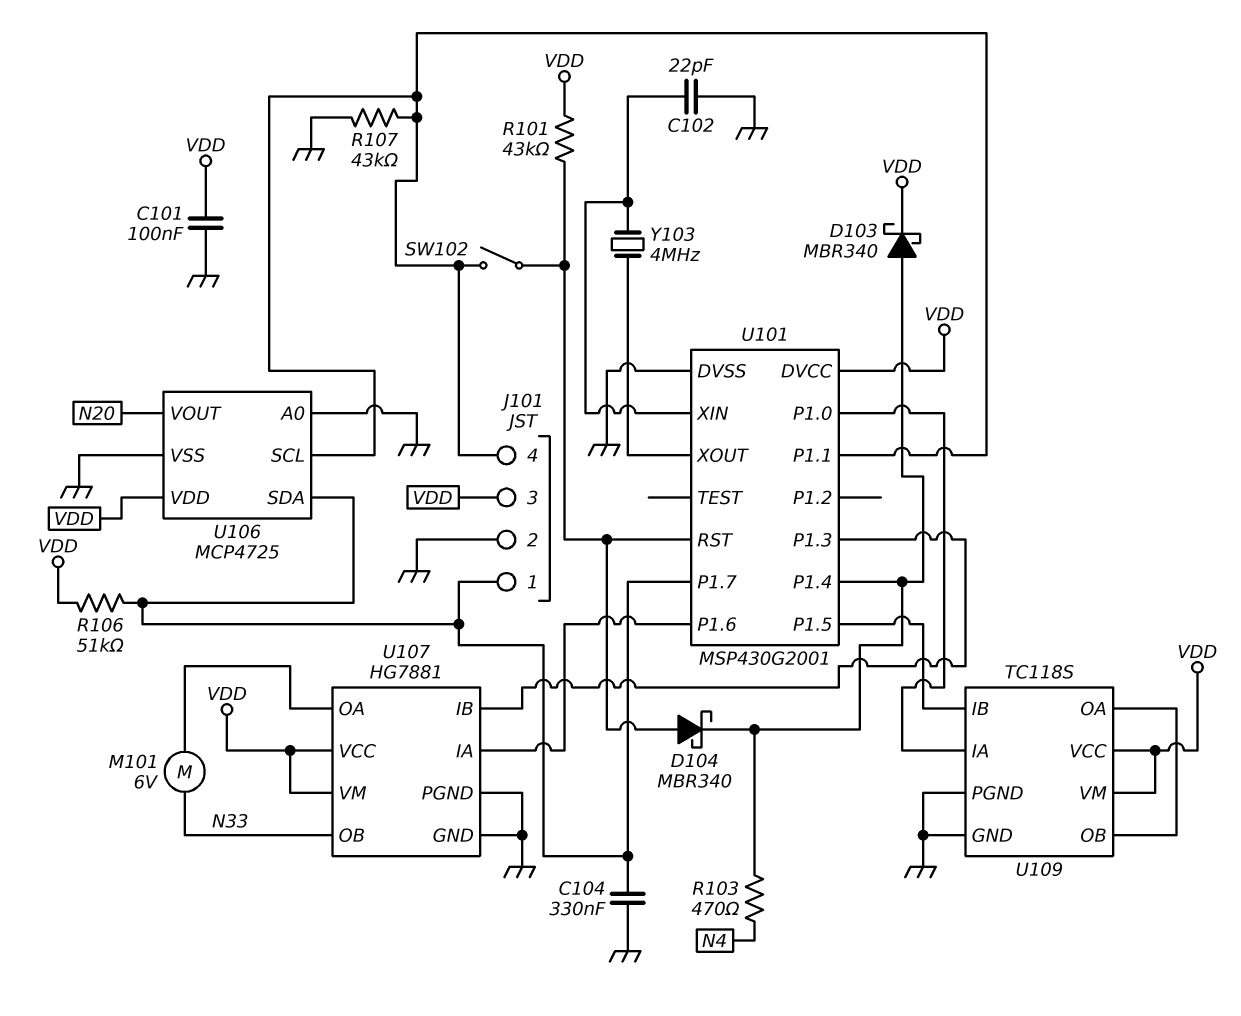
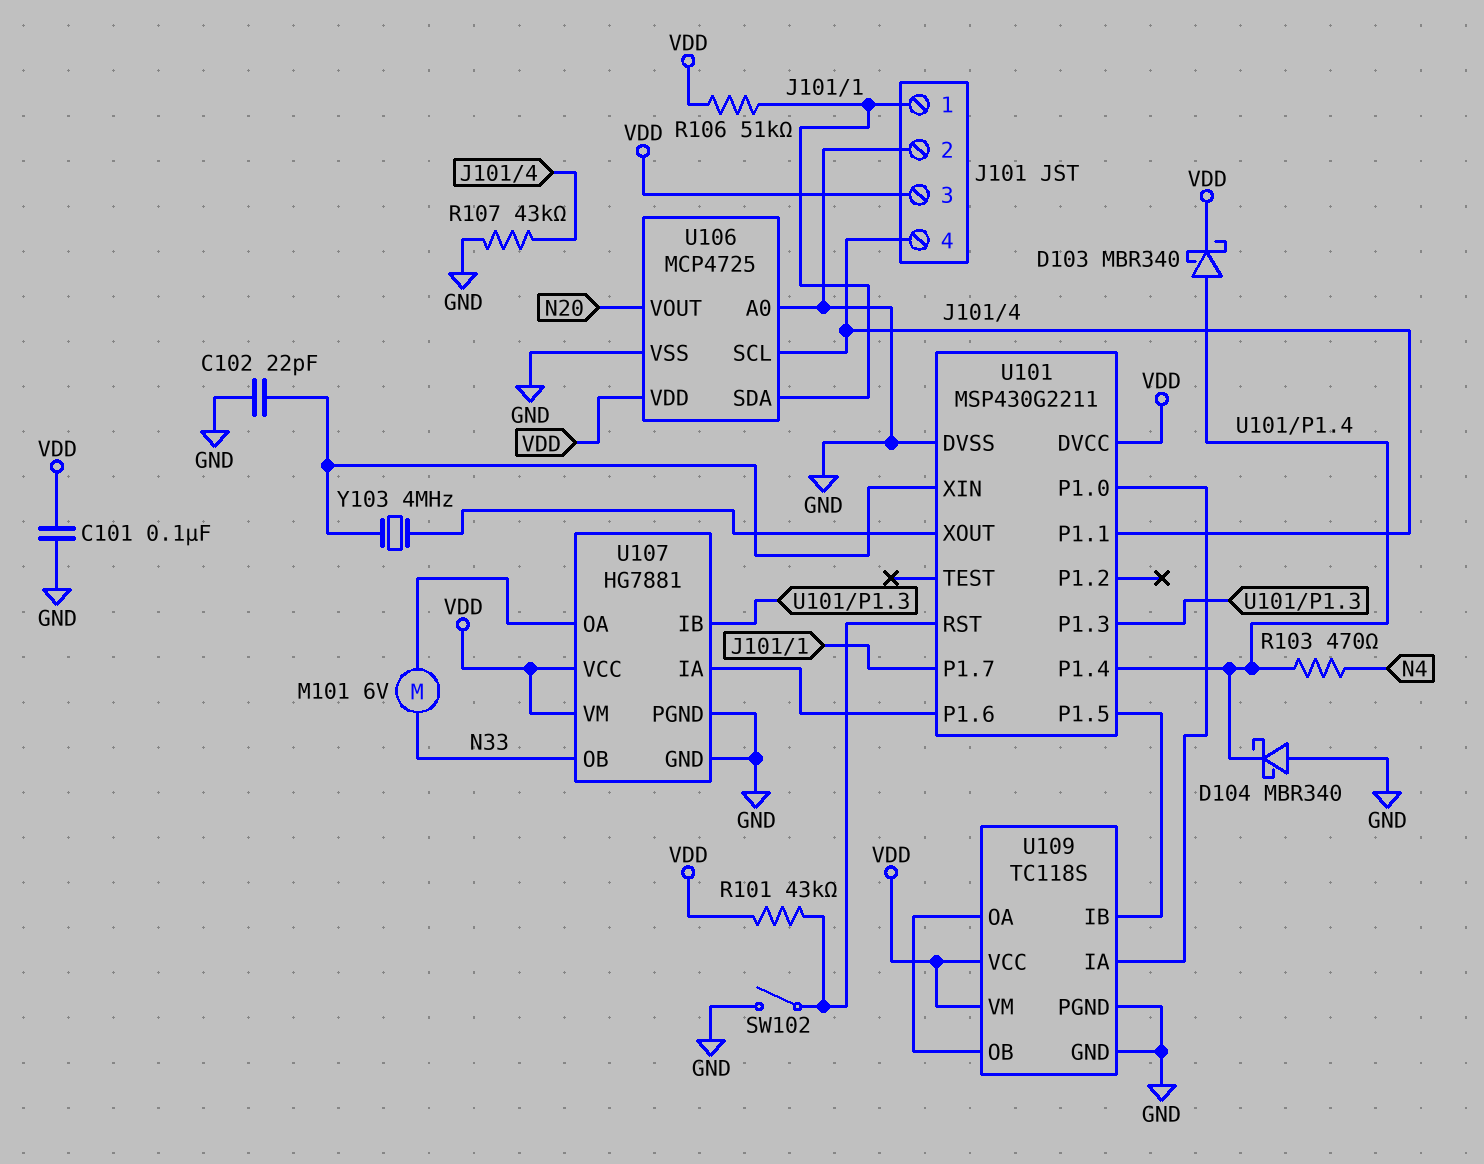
C104: 330nF (GND, J101/1) -> none
D104: schottky MBR340 (A U101/RST, K U101/P1.4) -> schottky MBR340 (A GND, K U101/P1.4)
SW102: switch (J101/4, U101/RST) -> switch (GND, U101/RST)
U101: MSP430G2001 -> MSP430G2211

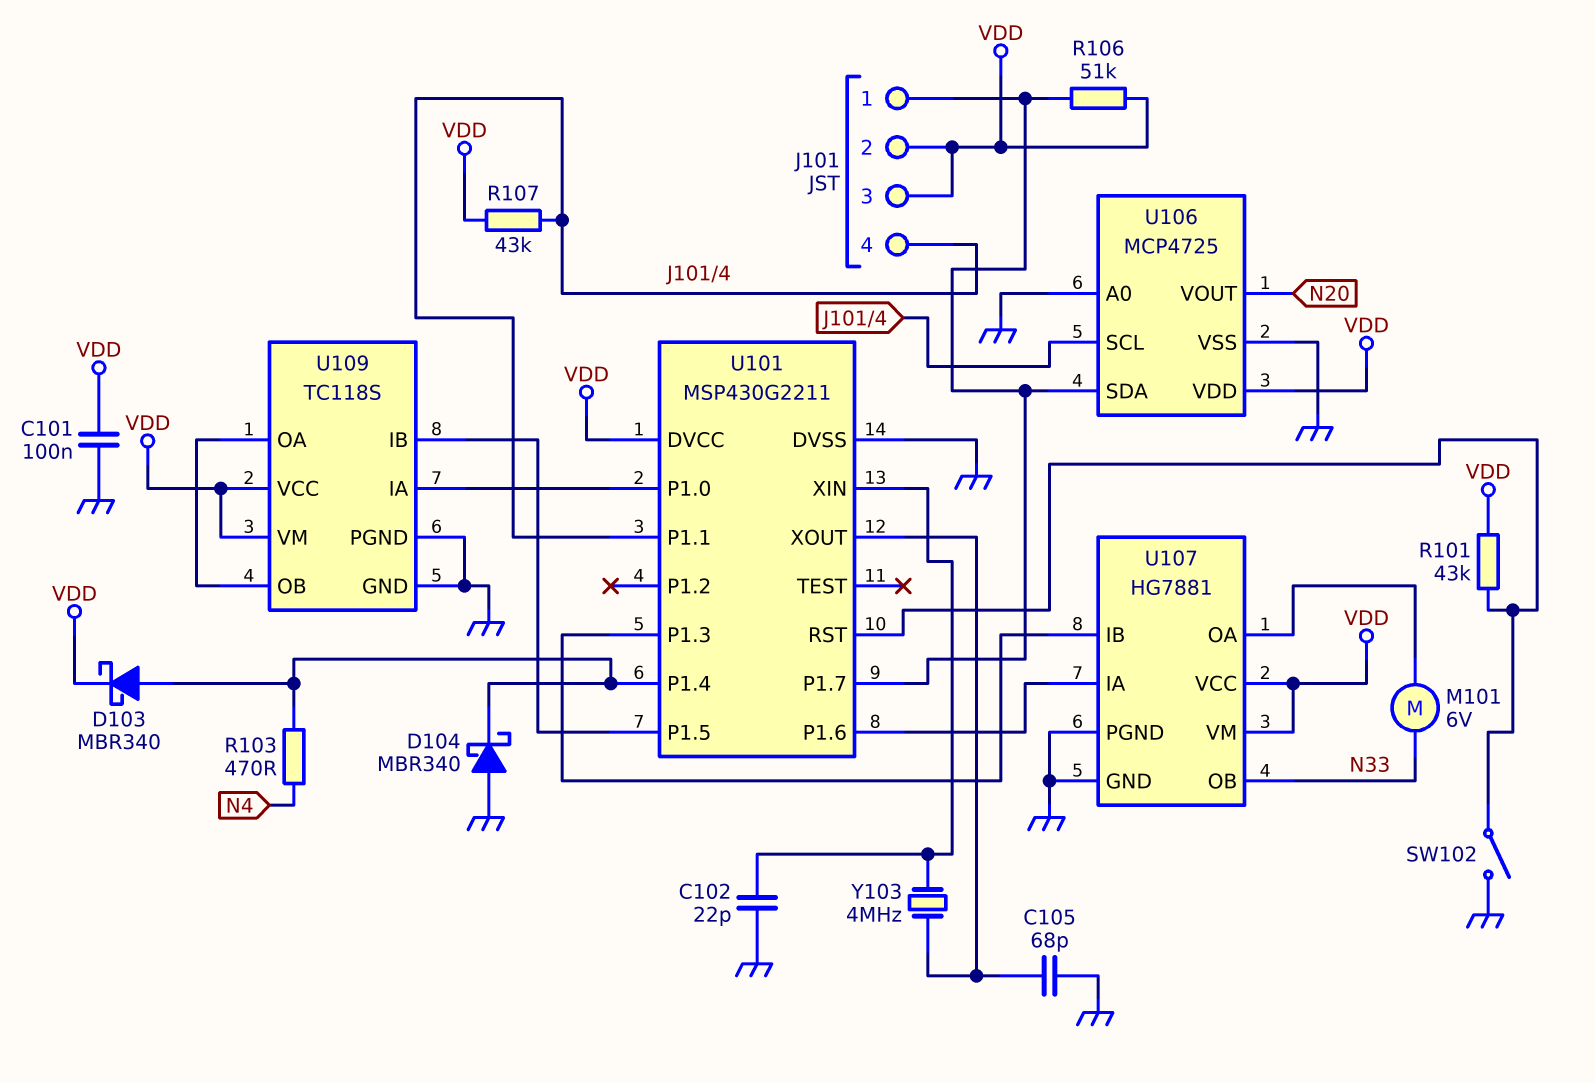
C105: none -> 68pF (GND, U101/XOUT)
J101 pin 2: GND -> VDD
R107: 43k (GND, J101/4) -> 43k (J101/4, VDD)

